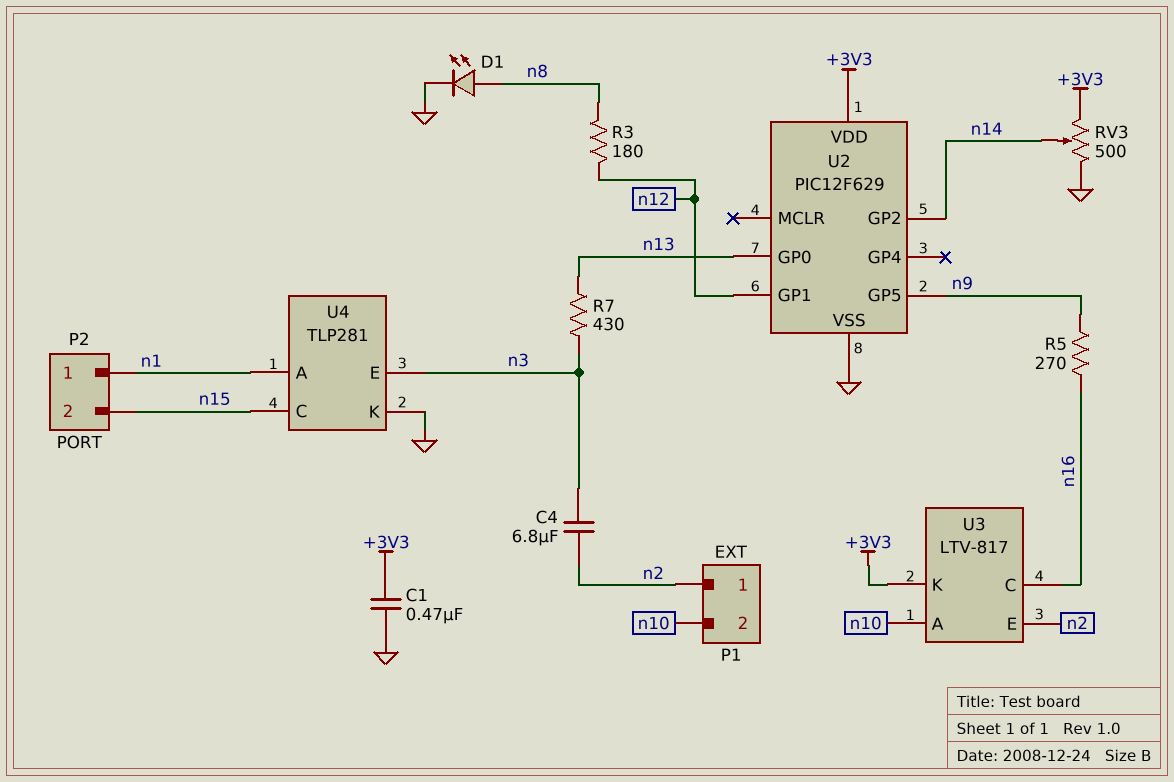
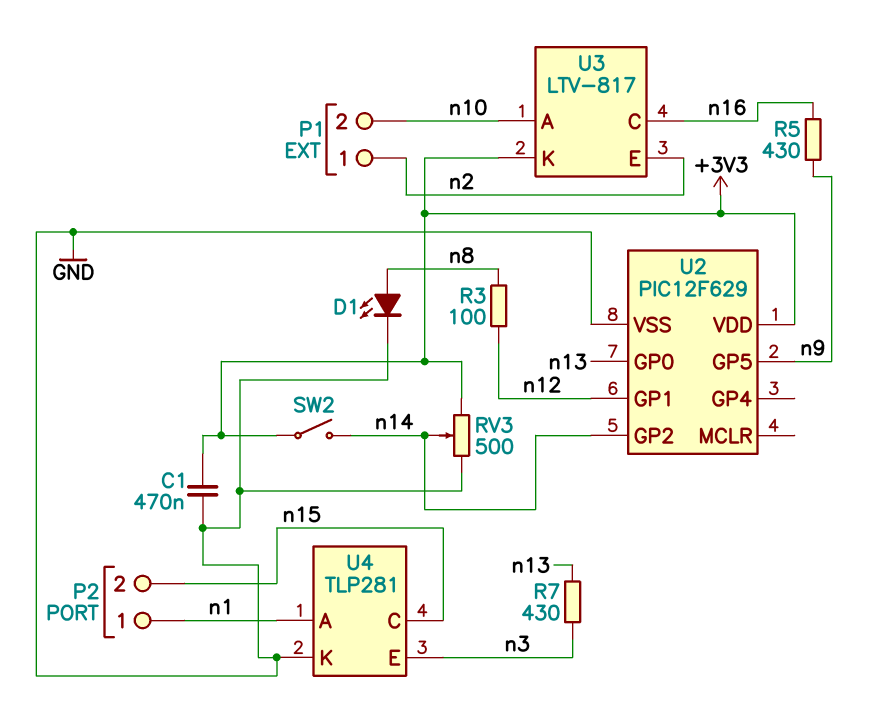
C4: 6.8uF (n2, n3) -> none
R3: 180 (n8, n12) -> 100 (n8, n12)
R5: 270 (n9, n16) -> 430 (n9, n16)
SW2: none -> switch (+3V3, n14)

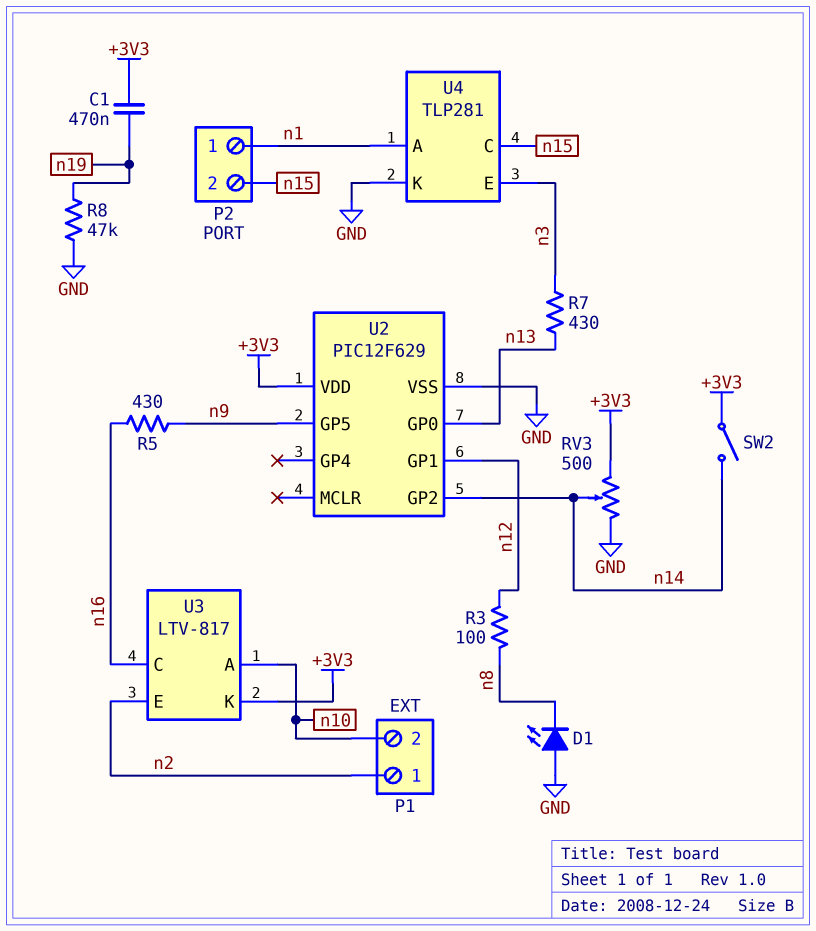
C1: 470nF (+3V3, GND) -> 470nF (+3V3, n19)
D1: LED (A n8, K GND) -> LED (A GND, K n8)
R8: none -> 47k (GND, n19)

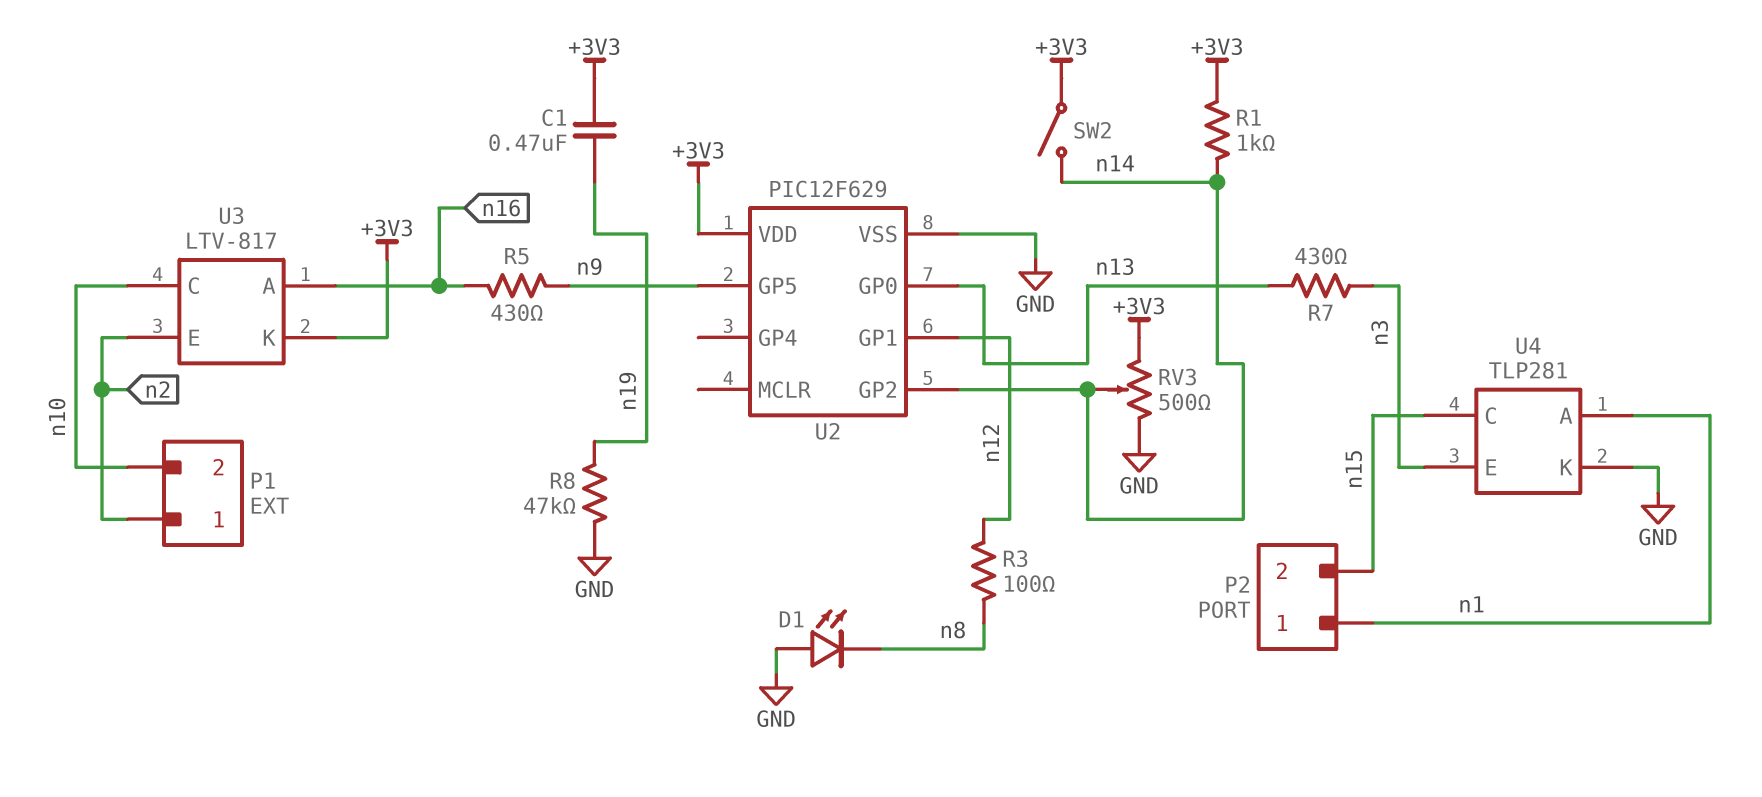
R1: none -> 1k (+3V3, n14)
U3 pin A: n10 -> n16
U3 pin C: n16 -> n10

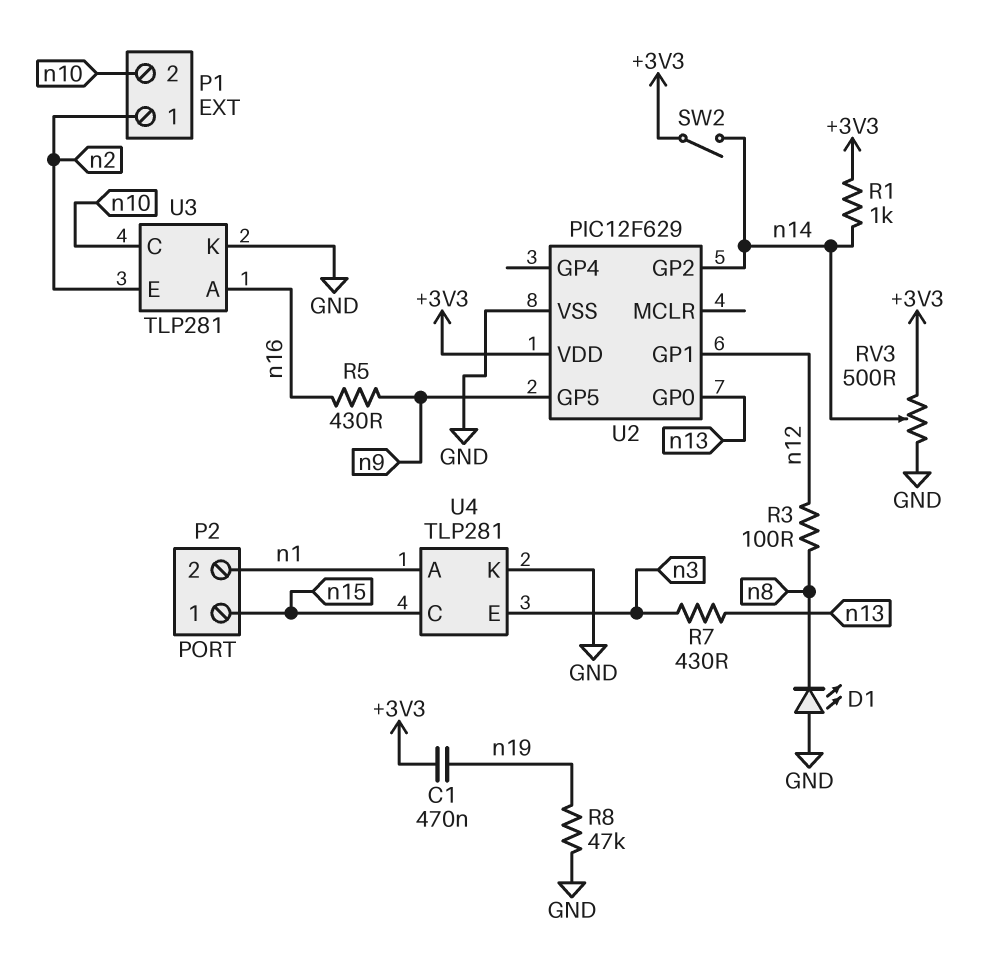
P2 pin 1: n1 -> n15
P2 pin 2: n15 -> n1
U3: LTV-817 -> TLP281
U3 pin K: +3V3 -> GND

